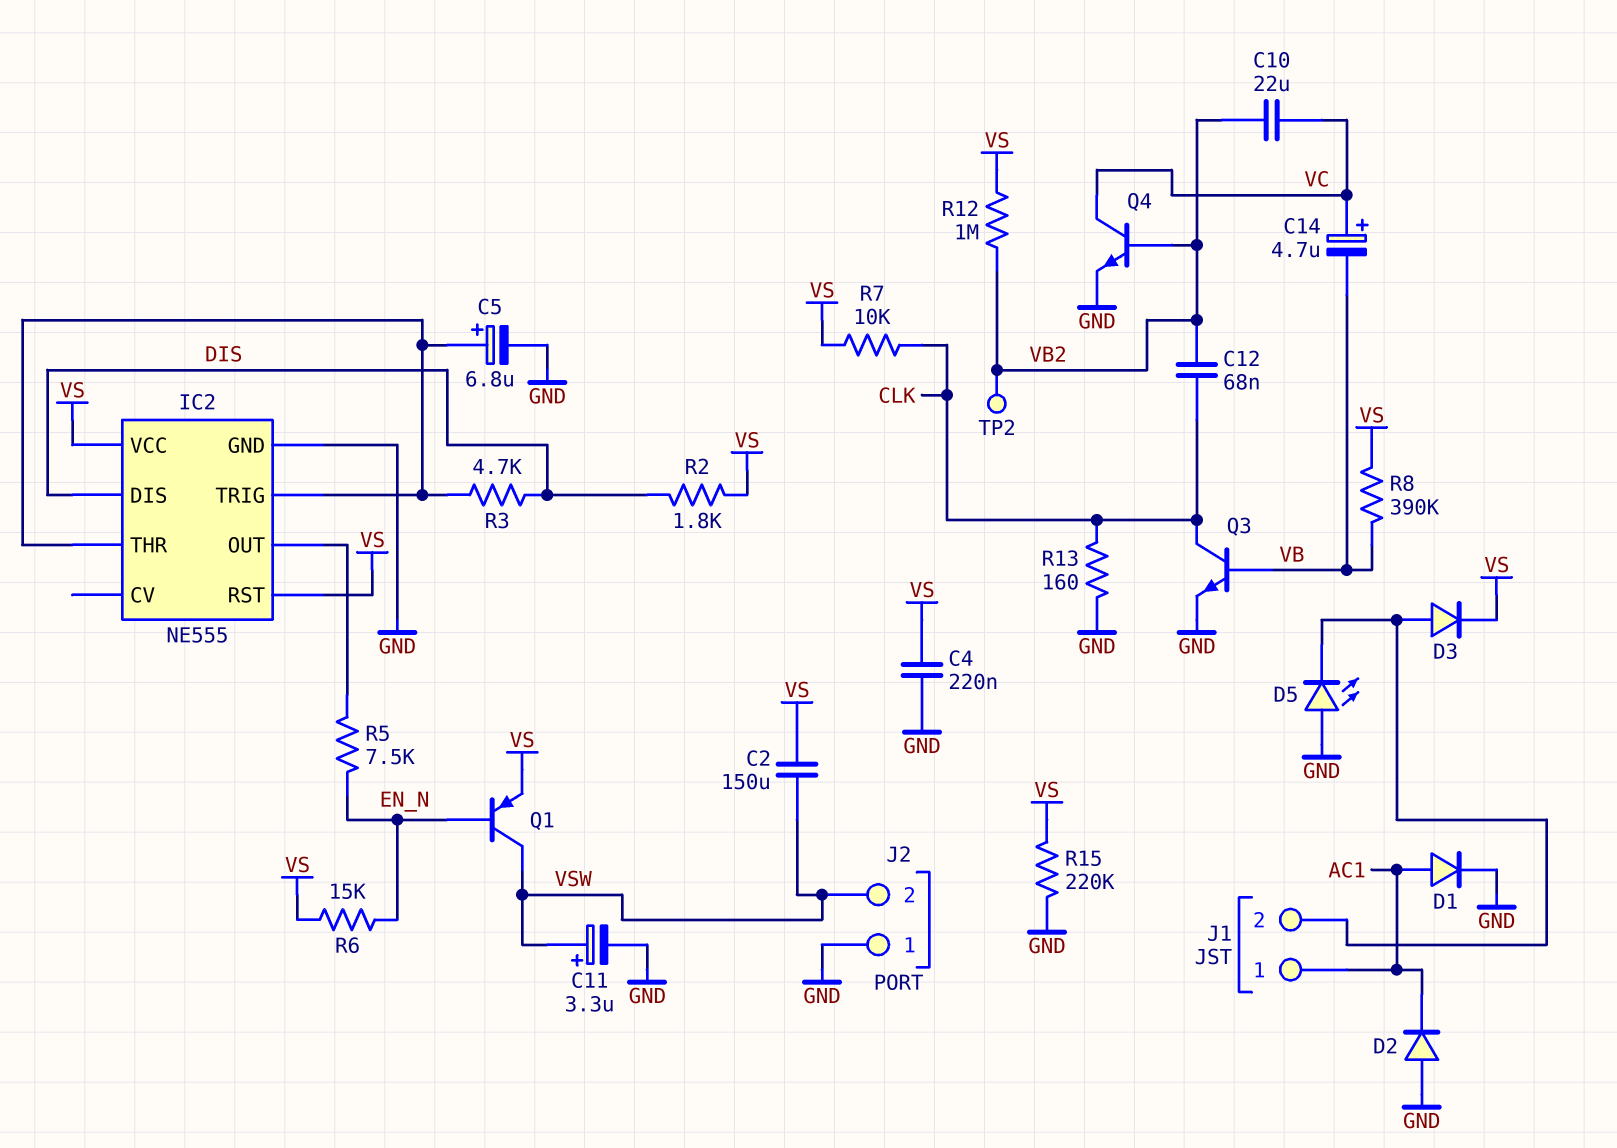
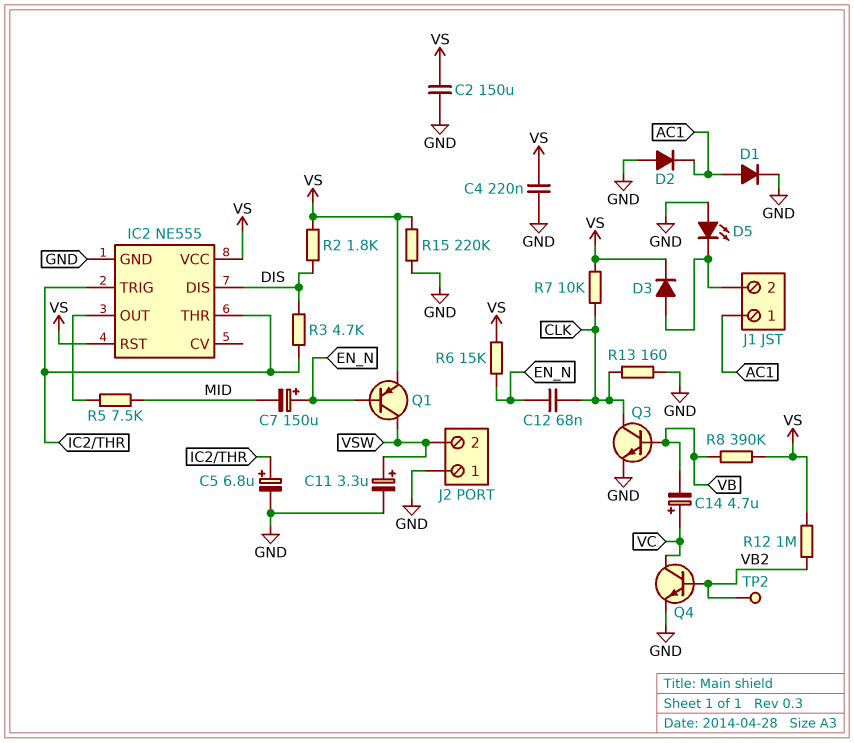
C2: 150uF (VS, VSW) -> 150uF (GND, VS)
C7: none -> 150uF (plus EN_N, minus MID)
C10: 22uF (VB2, VC) -> none
C12: 68nF (CLK, VB2) -> 68nF (CLK, EN_N)
R5: 7.5k (EN_N, IC2/OUT) -> 7.5k (IC2/OUT, MID)

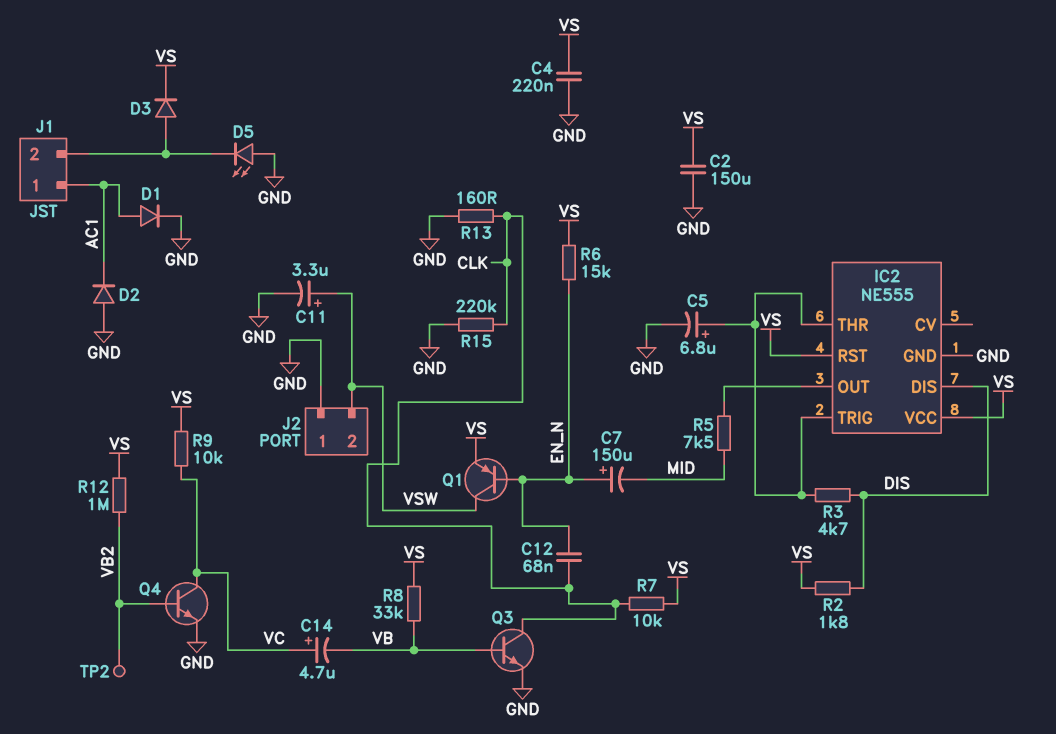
R8: 390k (VB, VS) -> 33k (VB, VS)
R9: none -> 10k (VC, VS)
R15: 220k (GND, VS) -> 220k (CLK, GND)

